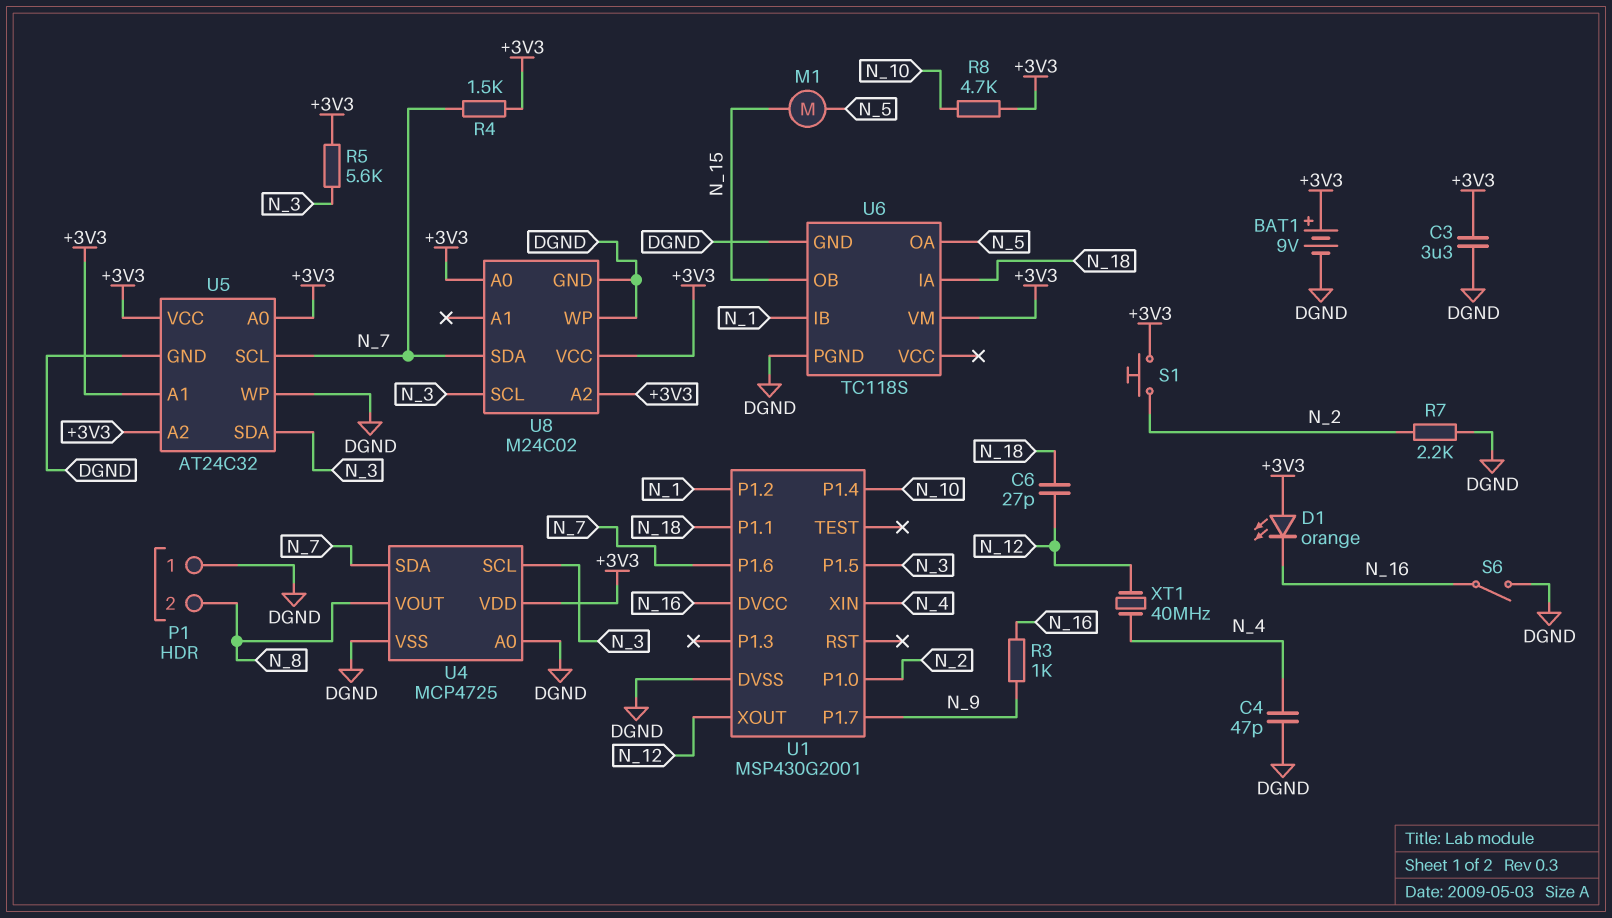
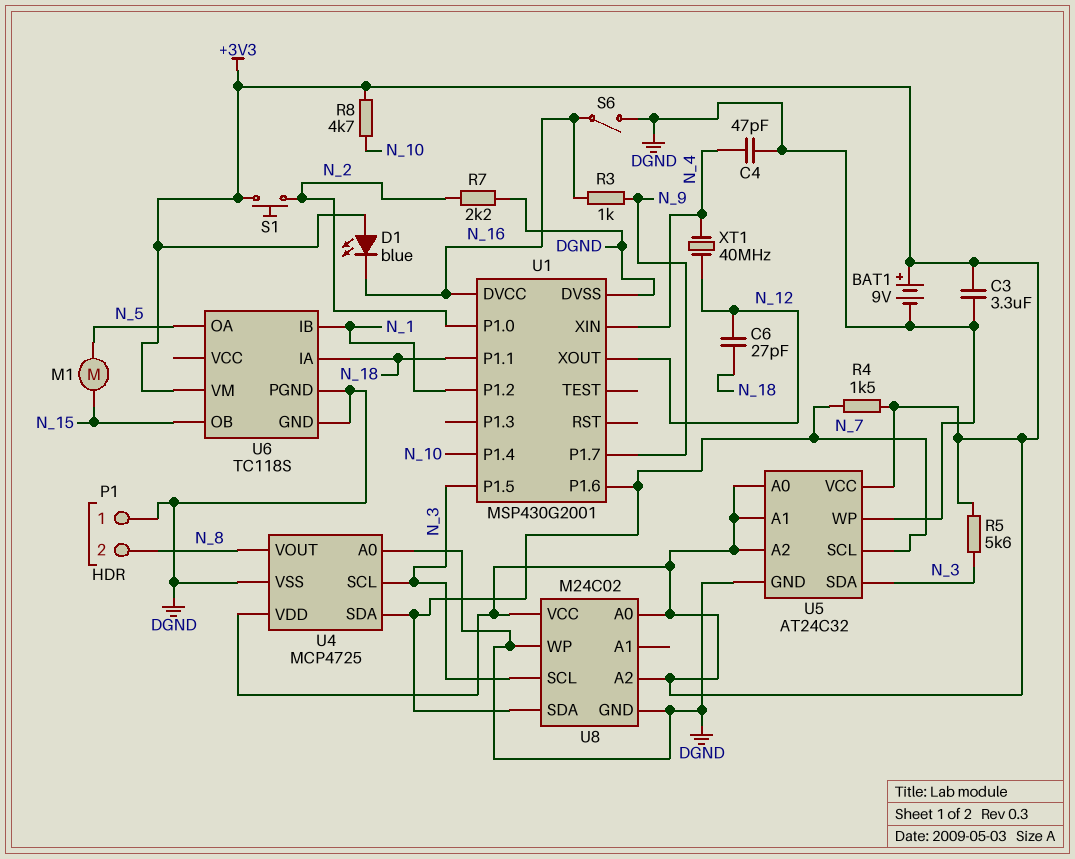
D1: LED orange (A +3V3, K N_16) -> LED blue (A +3V3, K N_16)

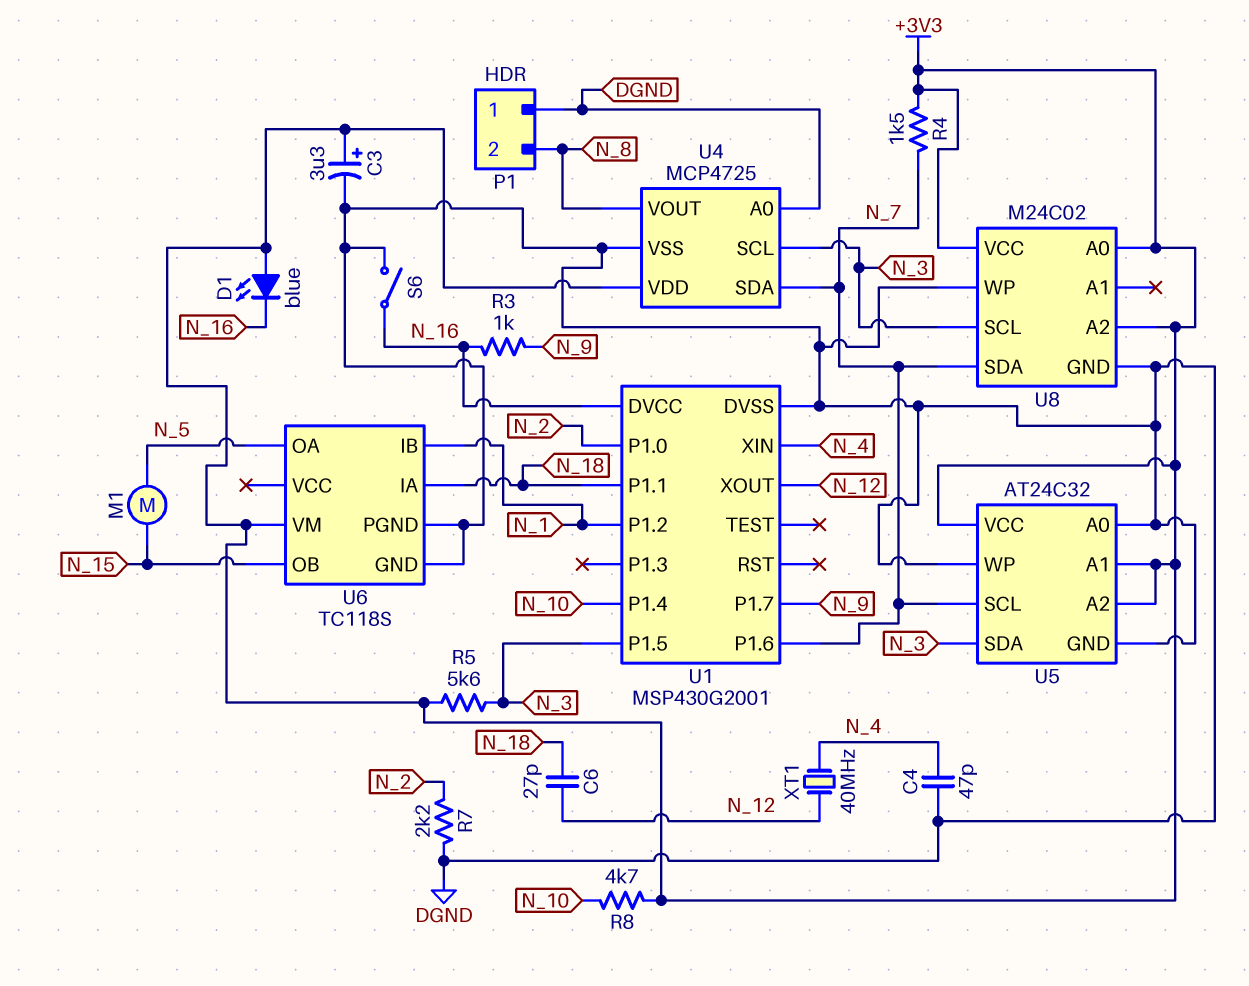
BAT1: 9V (plus +3V3, minus DGND) -> none
C3: 3.3uF (+3V3, DGND) -> 3.3uF (plus +3V3, minus DGND)
S1: button (+3V3, N_2) -> none
U5 pin A0: +3V3 -> DGND

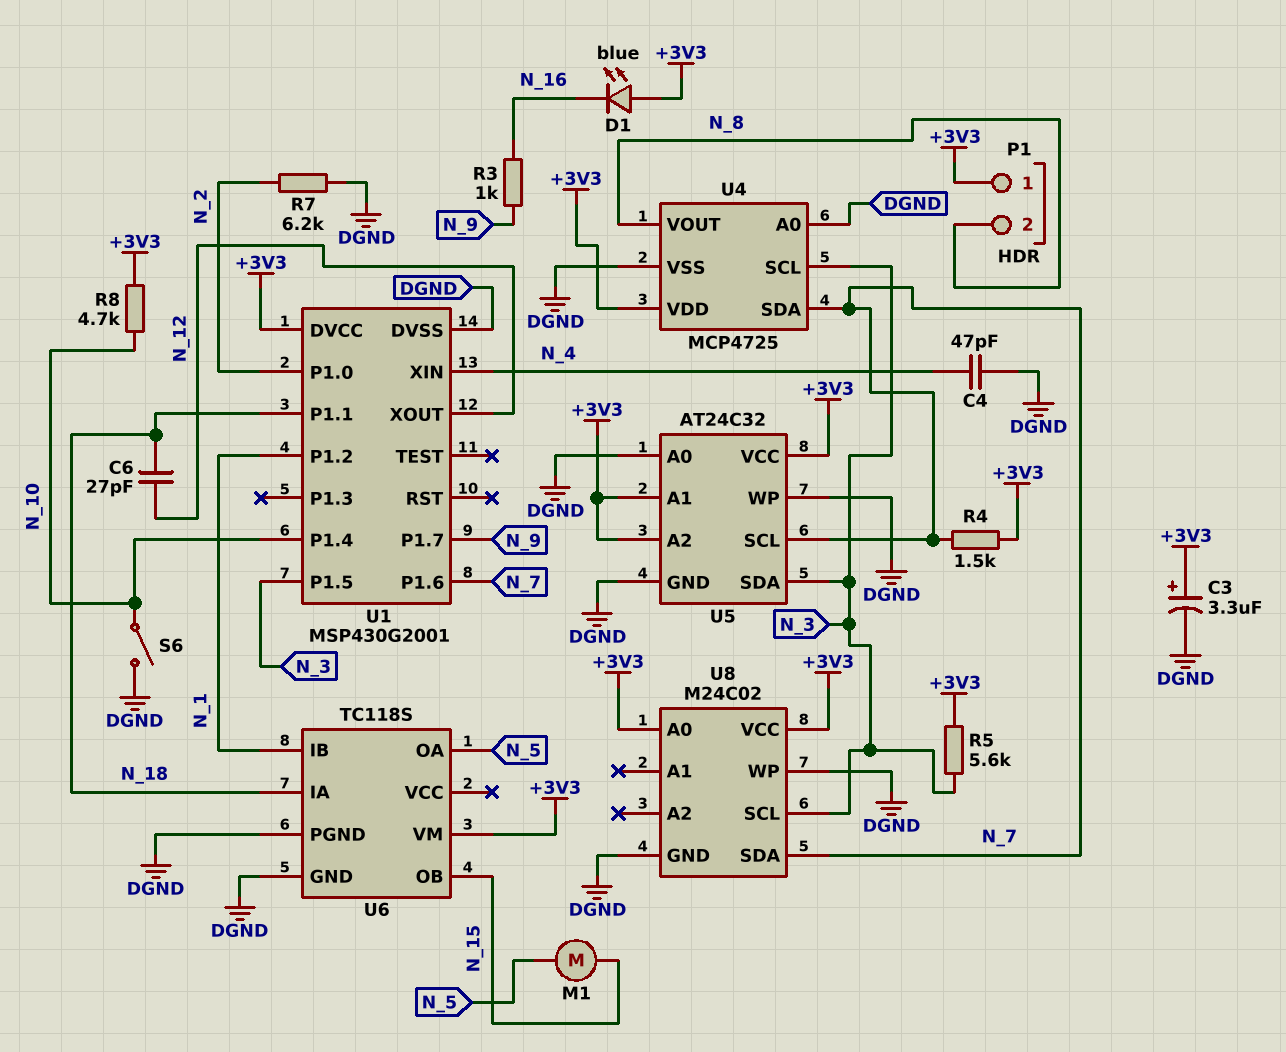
P1 pin 1: DGND -> +3V3
R7: 2.2k (DGND, N_2) -> 6.2k (DGND, N_2)
S6: switch (DGND, N_16) -> switch (DGND, N_10)
U1 pin DVCC: N_16 -> +3V3
U8 pin A2: +3V3 -> none
XT1: 40MHz (N_4, N_12) -> none

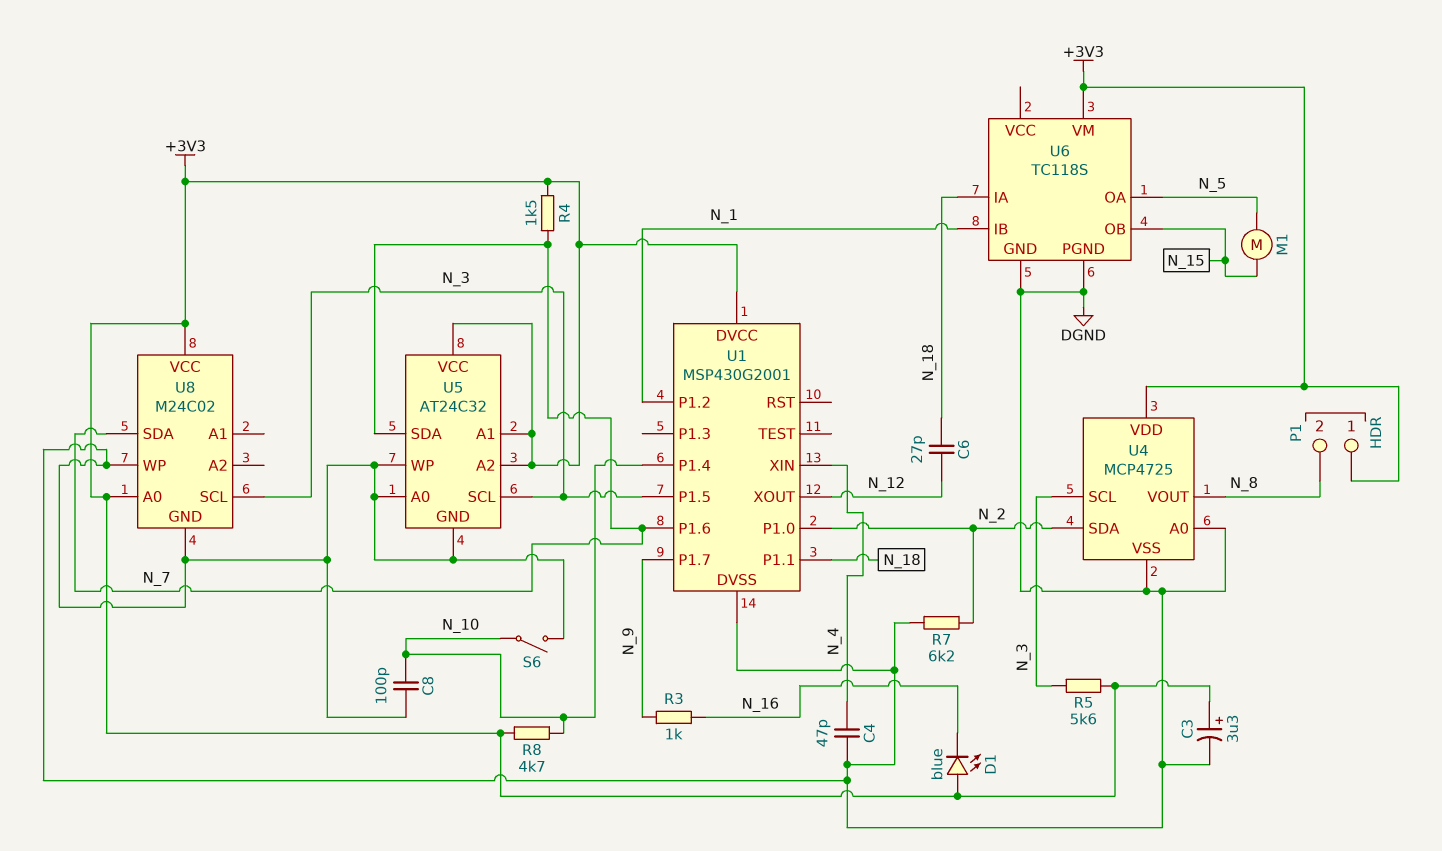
C8: none -> 100pF (DGND, N_10)
U4 pin SDA: N_7 -> N_2
U5 pin SCL: N_7 -> N_3
U5 pin SDA: N_3 -> N_7

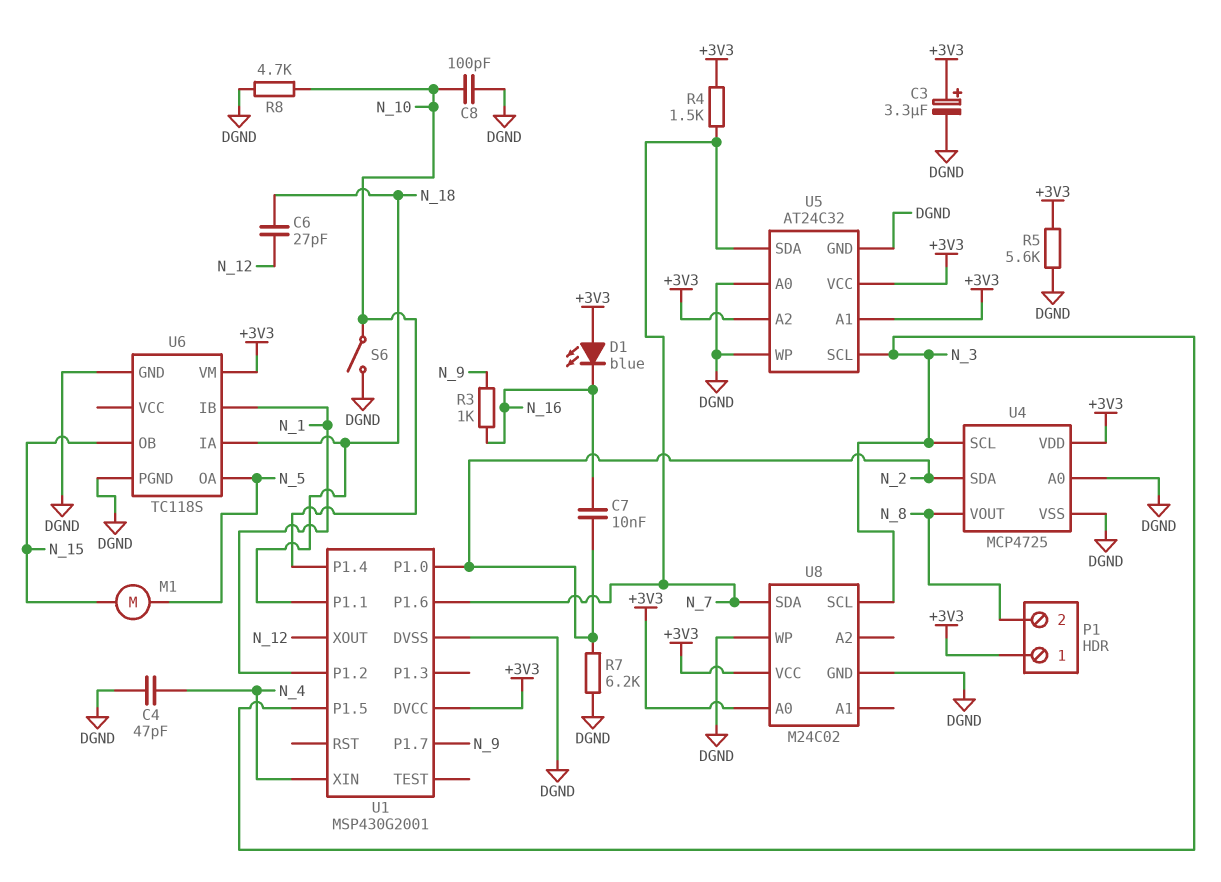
C7: none -> 10nF (N_2, N_16)
R5: 5.6k (+3V3, N_3) -> 5.6k (+3V3, DGND)
R8: 4.7k (+3V3, N_10) -> 4.7k (DGND, N_10)

